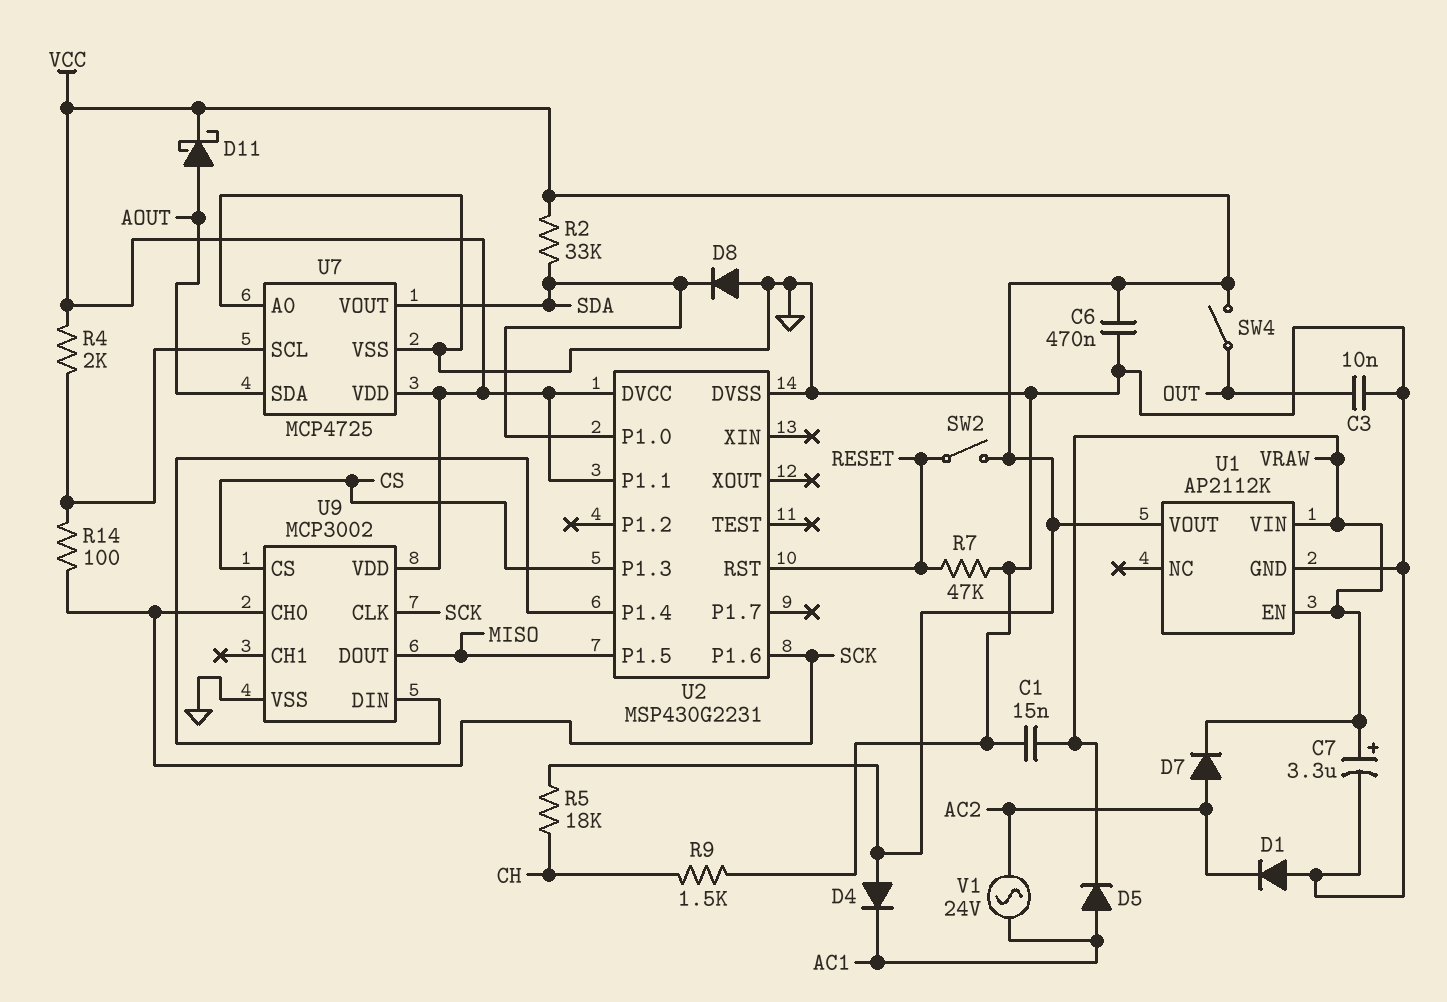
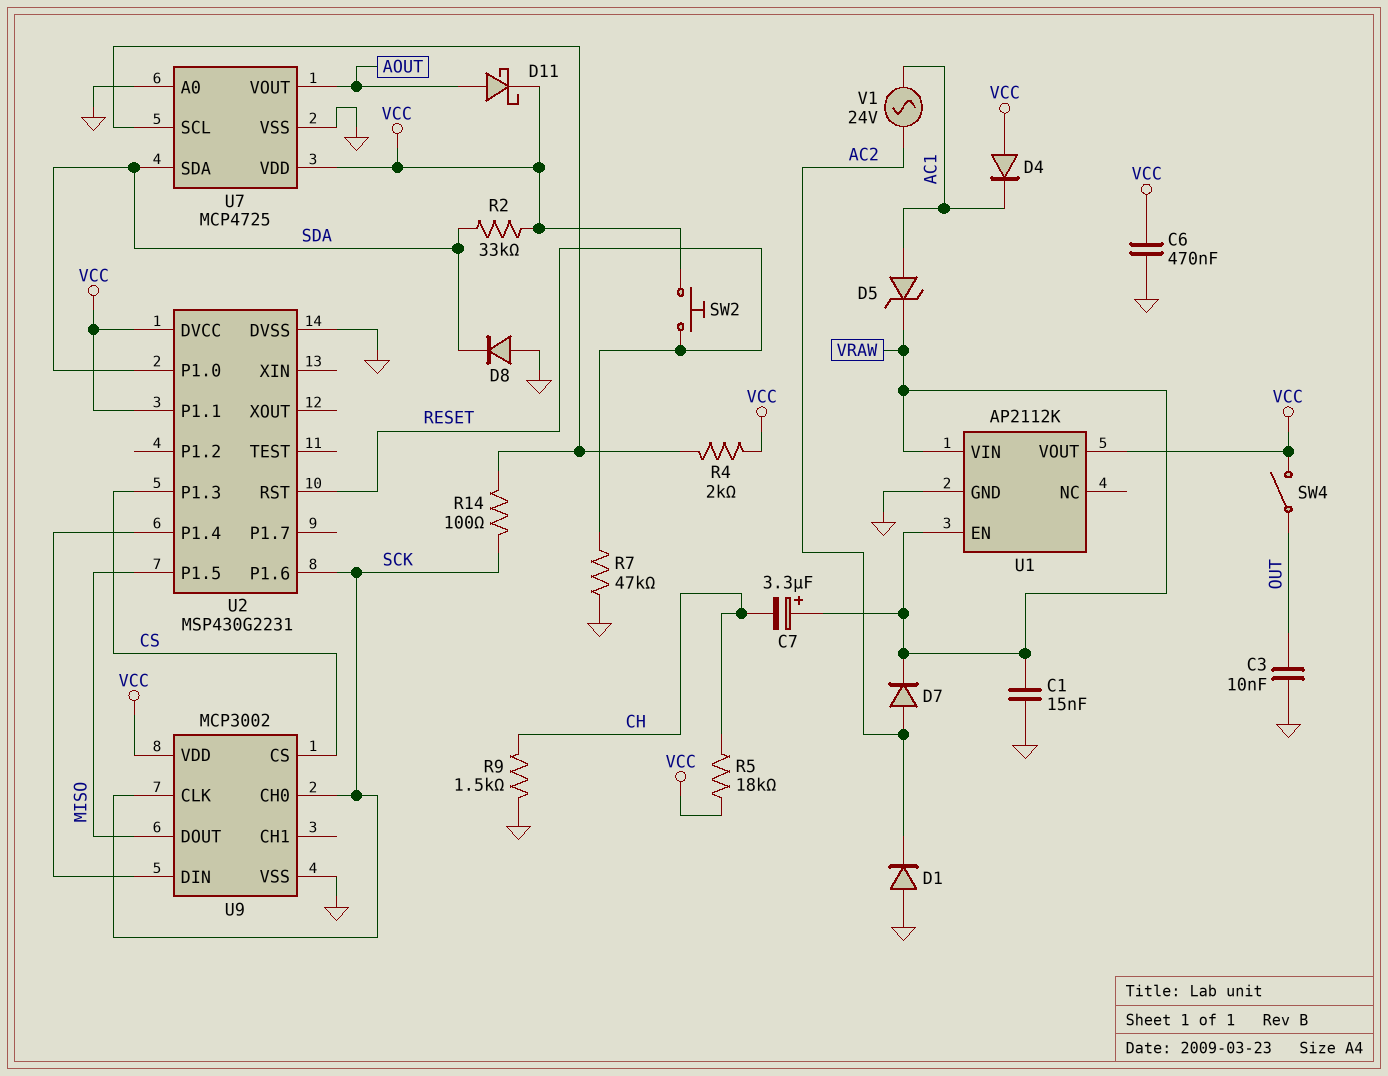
C7: 3.3uF (plus VRAW, minus GND) -> 3.3uF (plus VRAW, minus CH)
D5: diode (A AC1, K VRAW) -> zener (A AC1, K VRAW)
SW2: switch (RESET, VCC) -> button (RESET, VCC)
U7 pin SDA: AOUT -> SDA
U7 pin VOUT: SDA -> AOUT

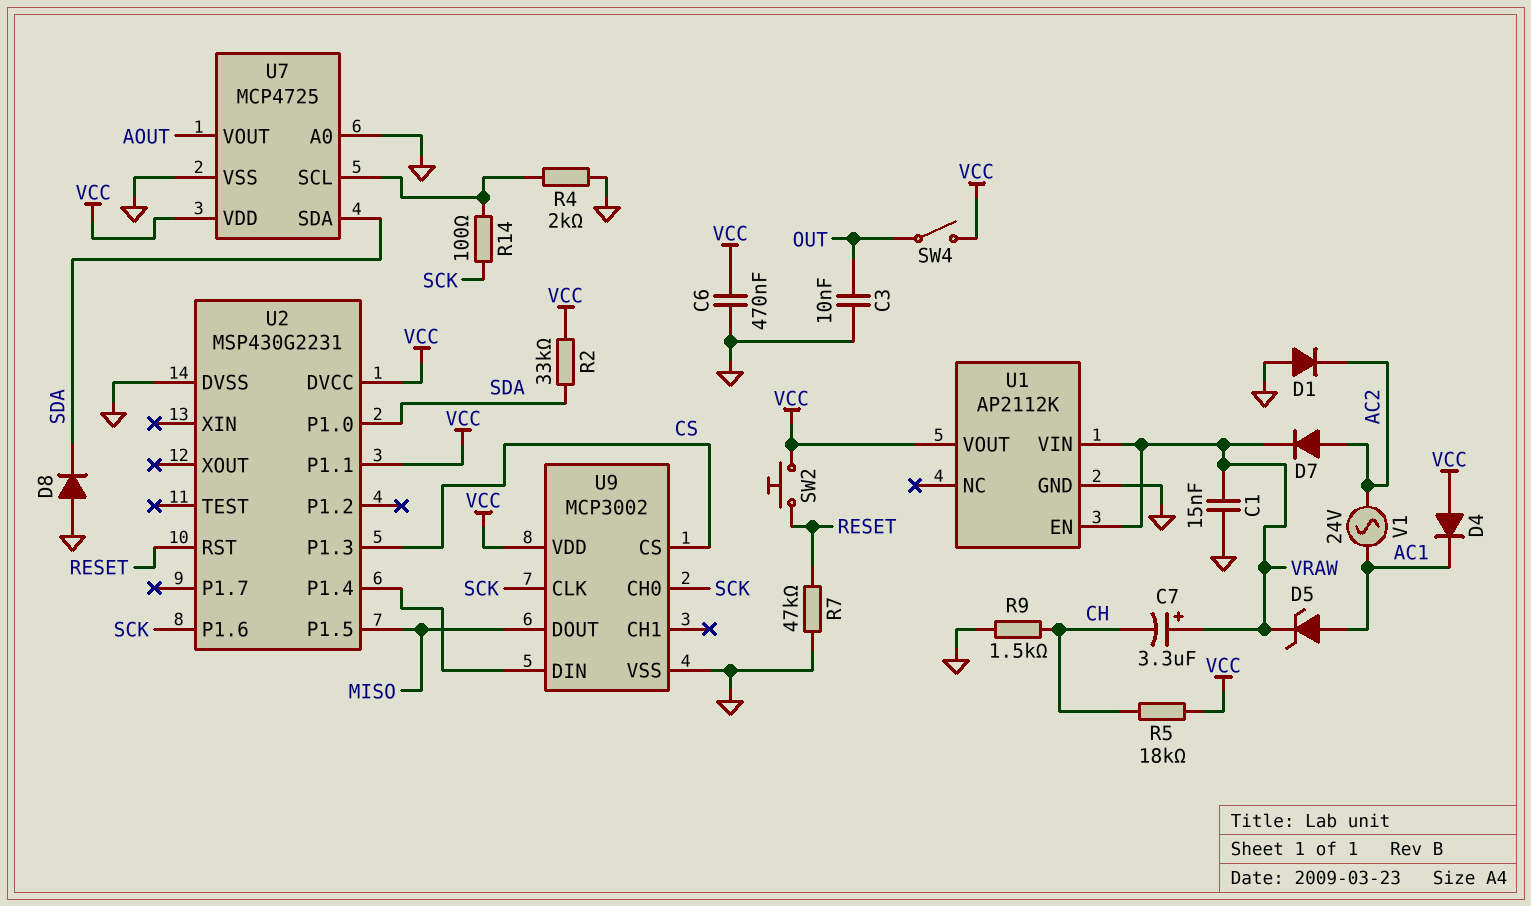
D11: schottky (A AOUT, K VCC) -> none
R4: 2k (U7/SCL, VCC) -> 2k (GND, U7/SCL)

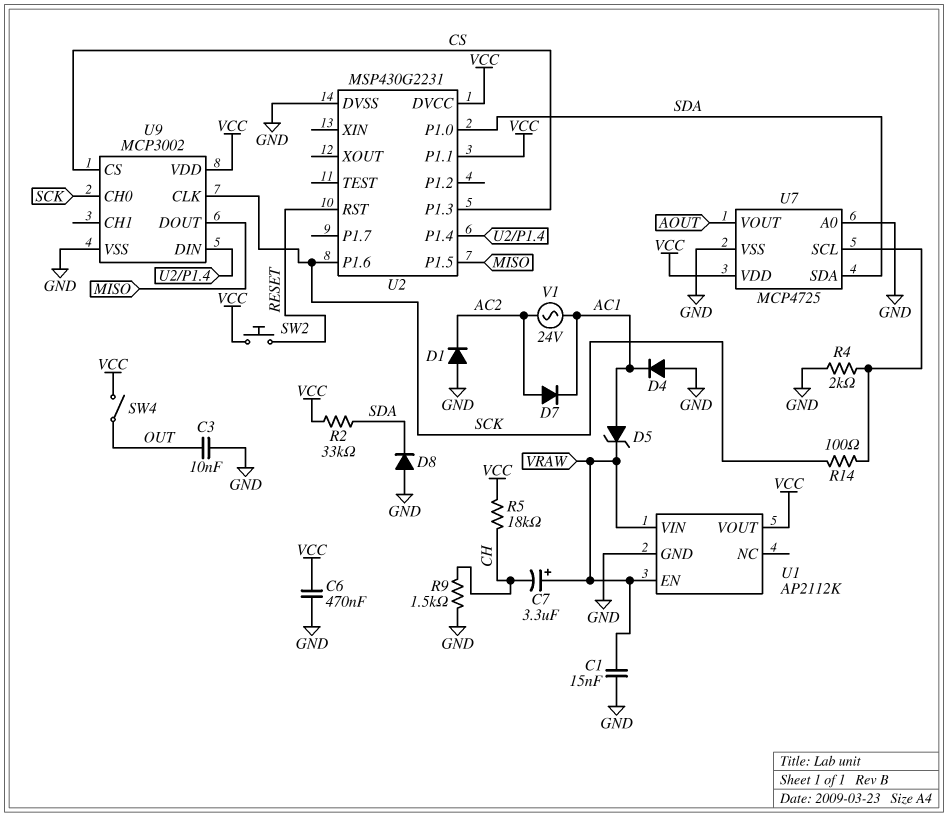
D4: diode (A VCC, K AC1) -> diode (A GND, K AC1)
D7: diode (A AC2, K VRAW) -> diode (A AC2, K AC1)
R7: 47k (GND, RESET) -> none

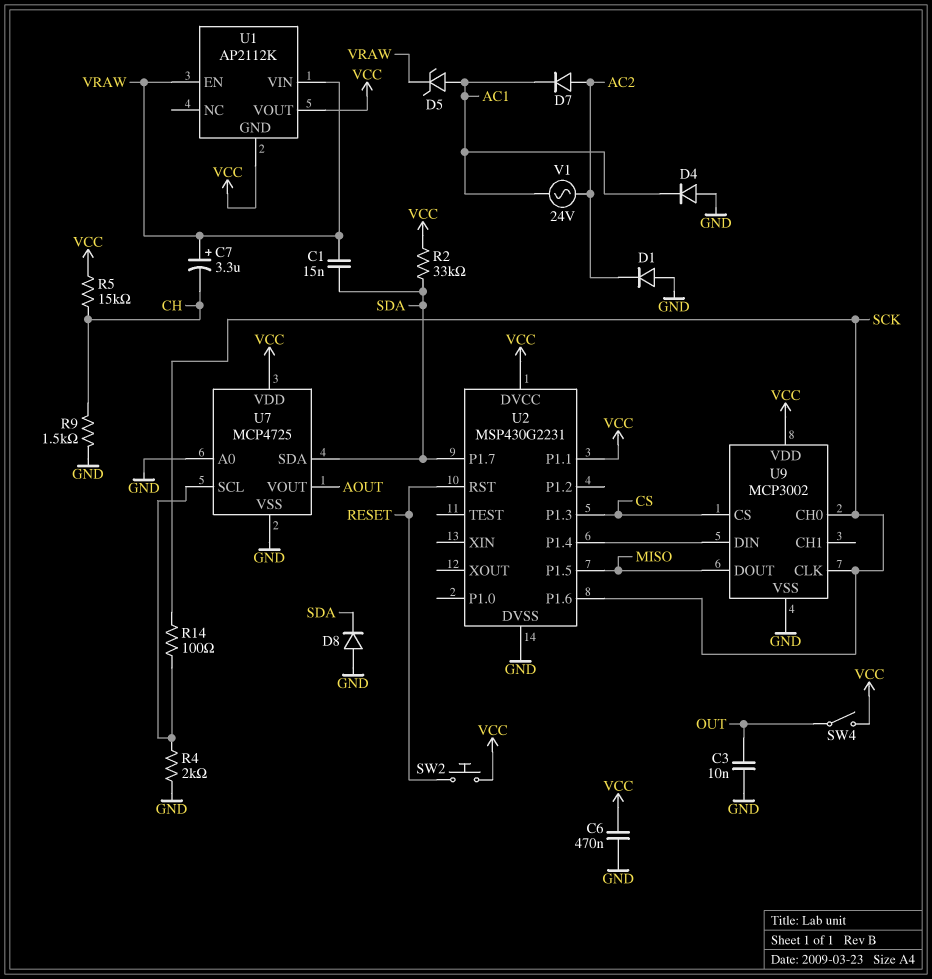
C1: 15nF (GND, VRAW) -> 15nF (SDA, VRAW)
R5: 18k (CH, VCC) -> 15k (CH, VCC)
U1 pin GND: GND -> VCC
U2 pin P1.0: SDA -> none
U2 pin P1.7: none -> SDA

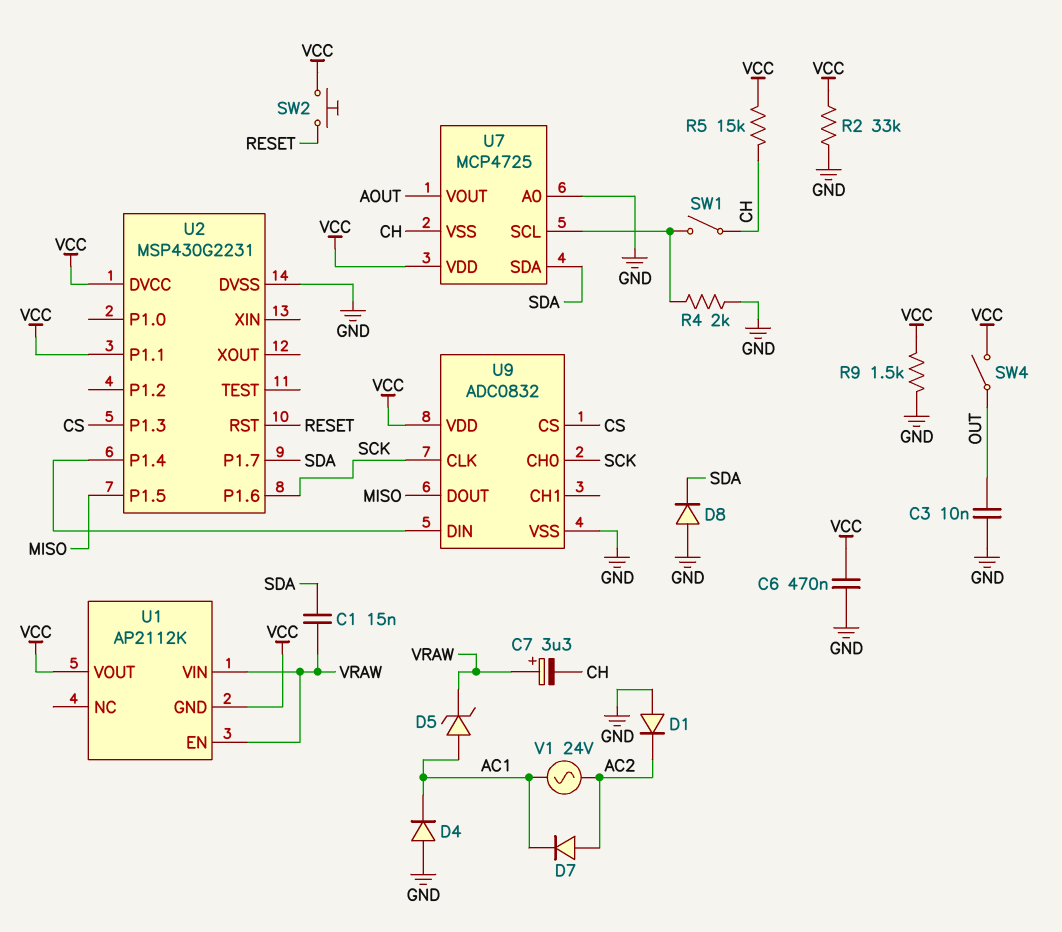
R2: 33k (SDA, VCC) -> 33k (GND, VCC)
R9: 1.5k (CH, GND) -> 1.5k (GND, VCC)
R14: 100 (SCK, U7/SCL) -> none
SW1: none -> switch (CH, U7/SCL)
U7 pin VSS: GND -> CH
U9: MCP3002 -> ADC0832

